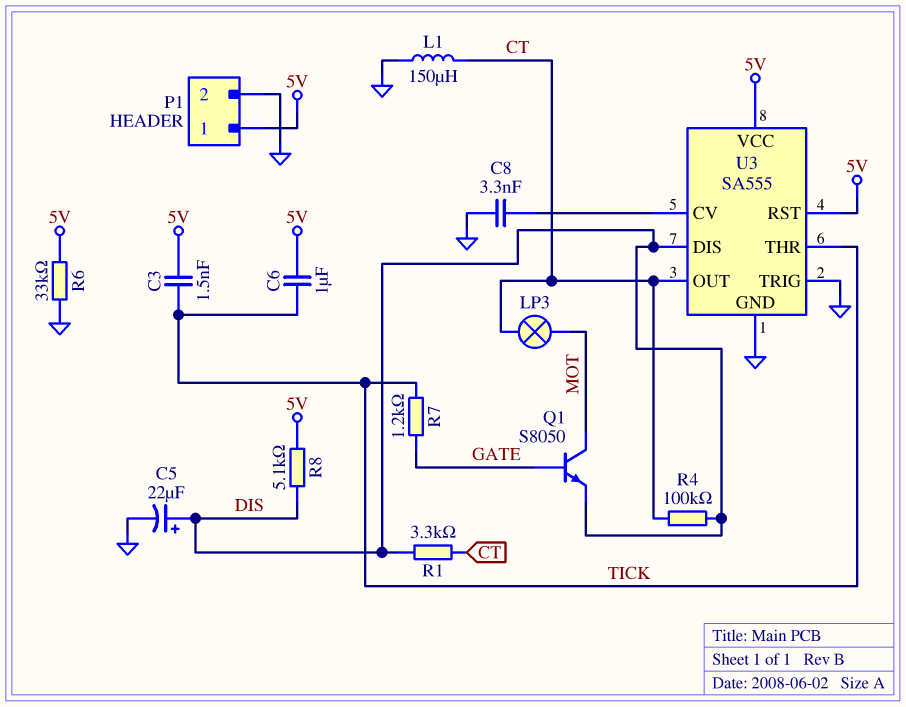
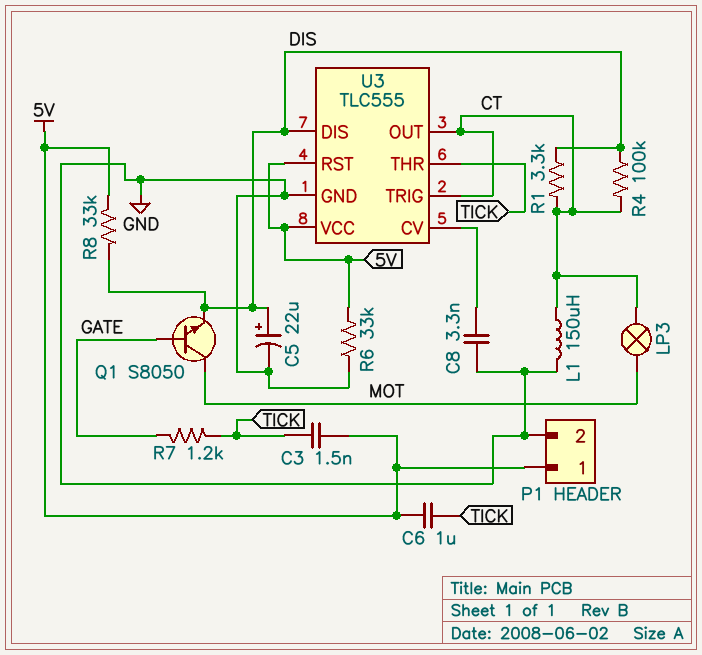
R8: 5.1k (5V, DIS) -> 33k (5V, DIS)
U3: SA555 -> TLC555
U3 pin TRIG: GND -> CT

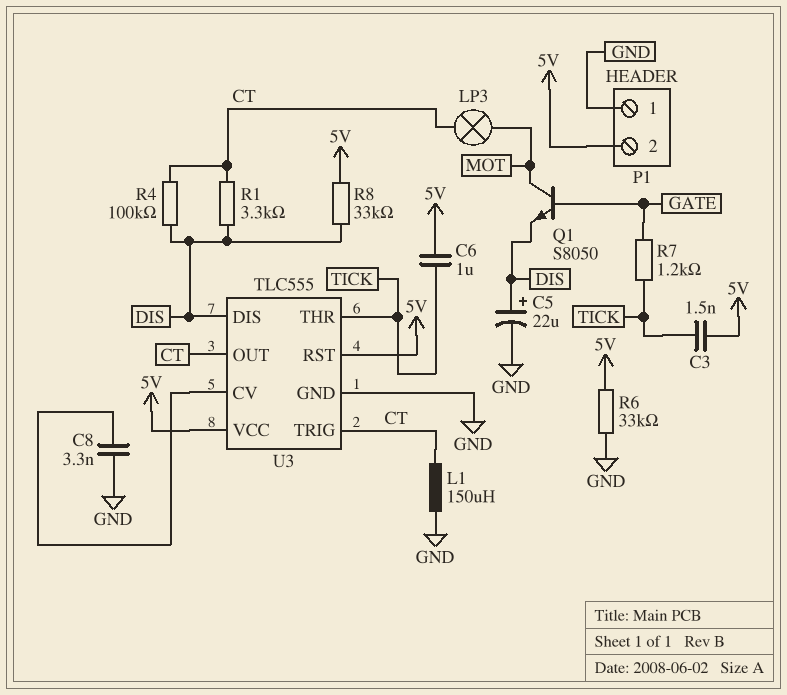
P1 pin 1: 5V -> GND
P1 pin 2: GND -> 5V

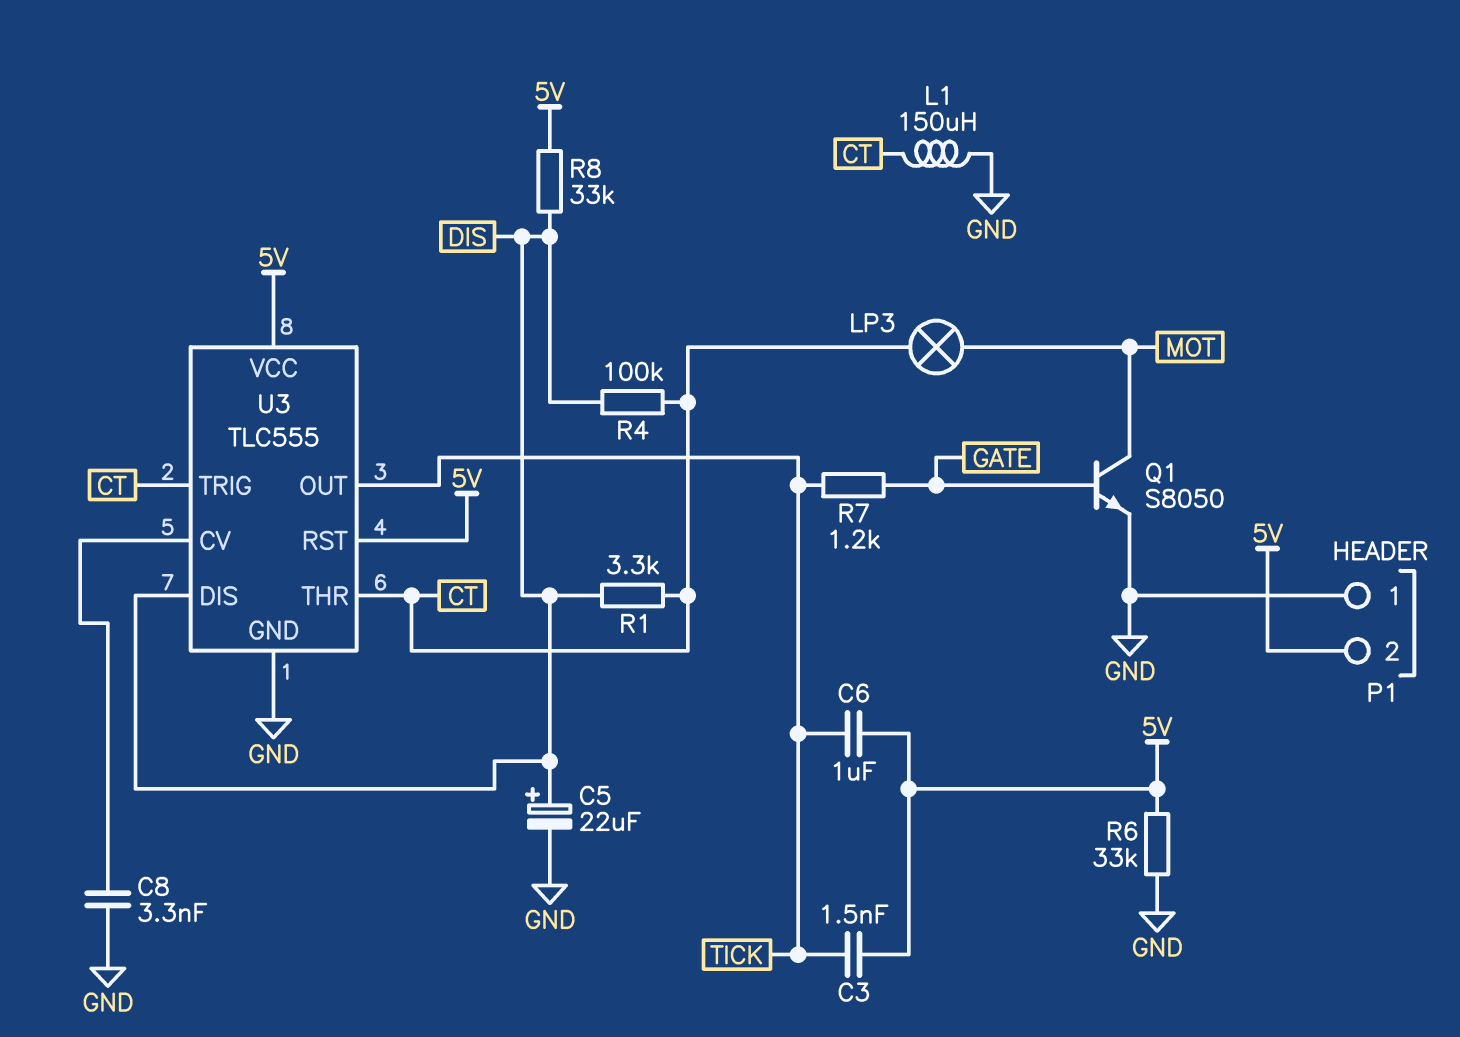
Q1: NPN S8050 (B GATE, C MOT, E DIS) -> NPN S8050 (B GATE, C MOT, E GND)
U3 pin OUT: CT -> TICK
U3 pin THR: TICK -> CT

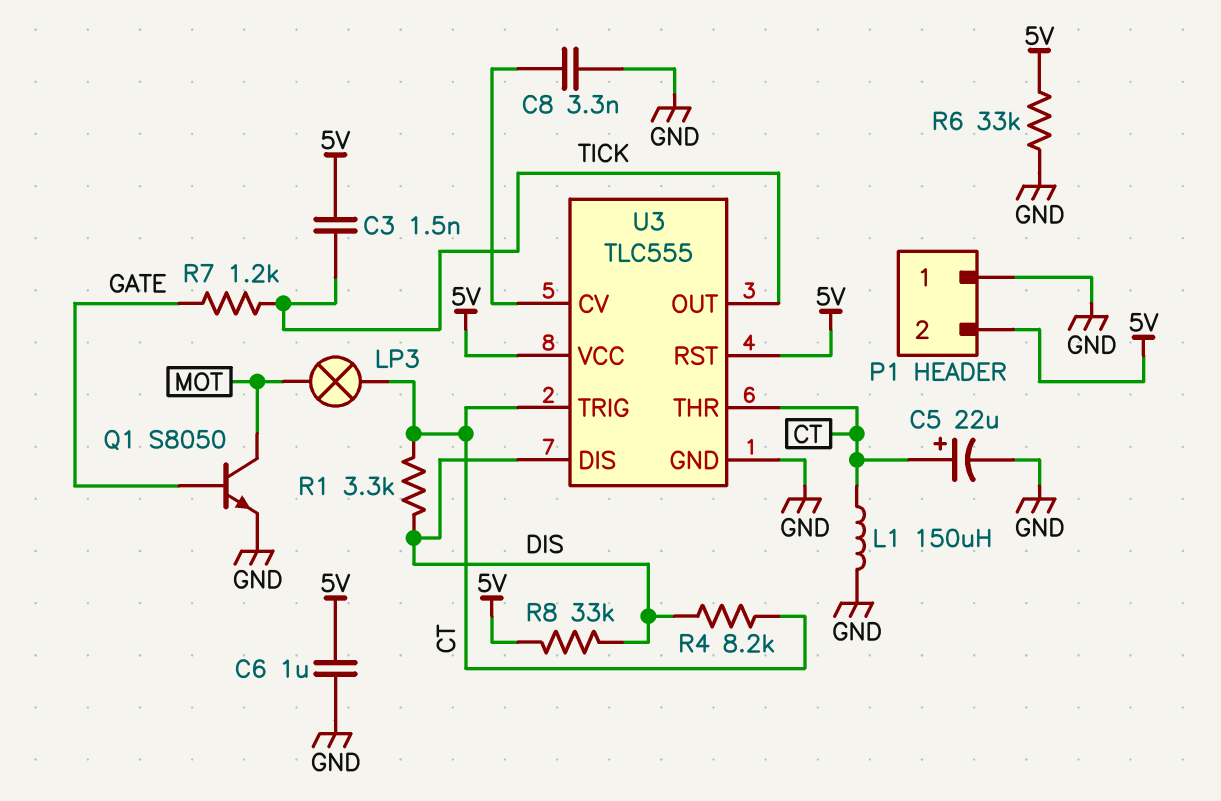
C5: 22uF (plus DIS, minus GND) -> 22uF (plus CT, minus GND)
C6: 1uF (5V, TICK) -> 1uF (5V, GND)
R4: 100k (CT, DIS) -> 8.2k (CT, DIS)

